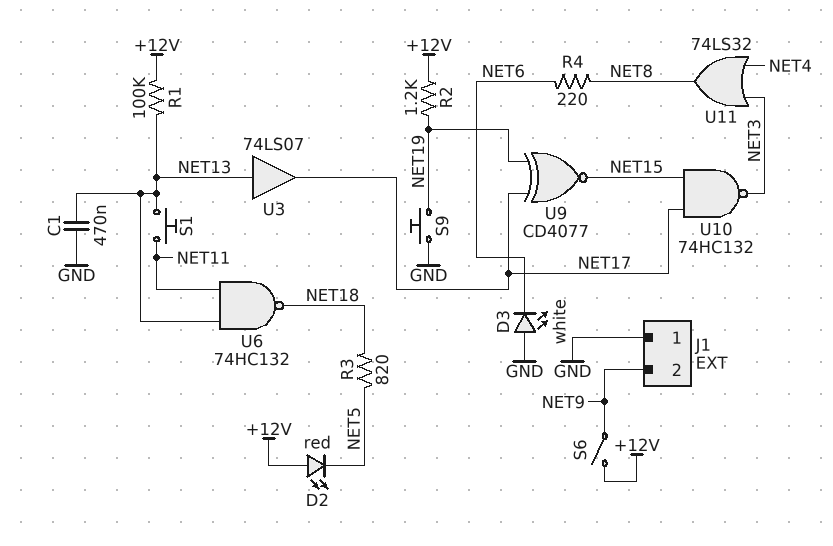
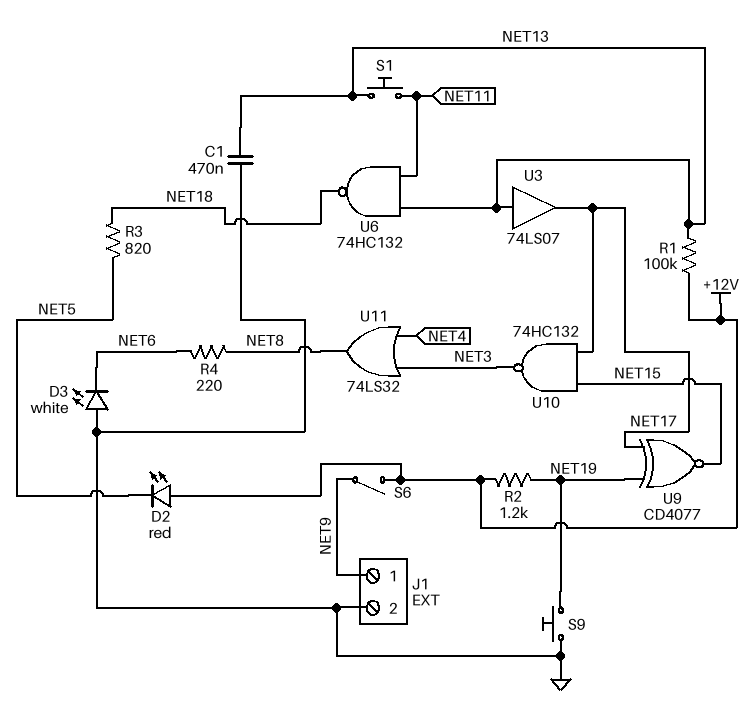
J1 pin 1: GND -> NET9
J1 pin 2: NET9 -> GND

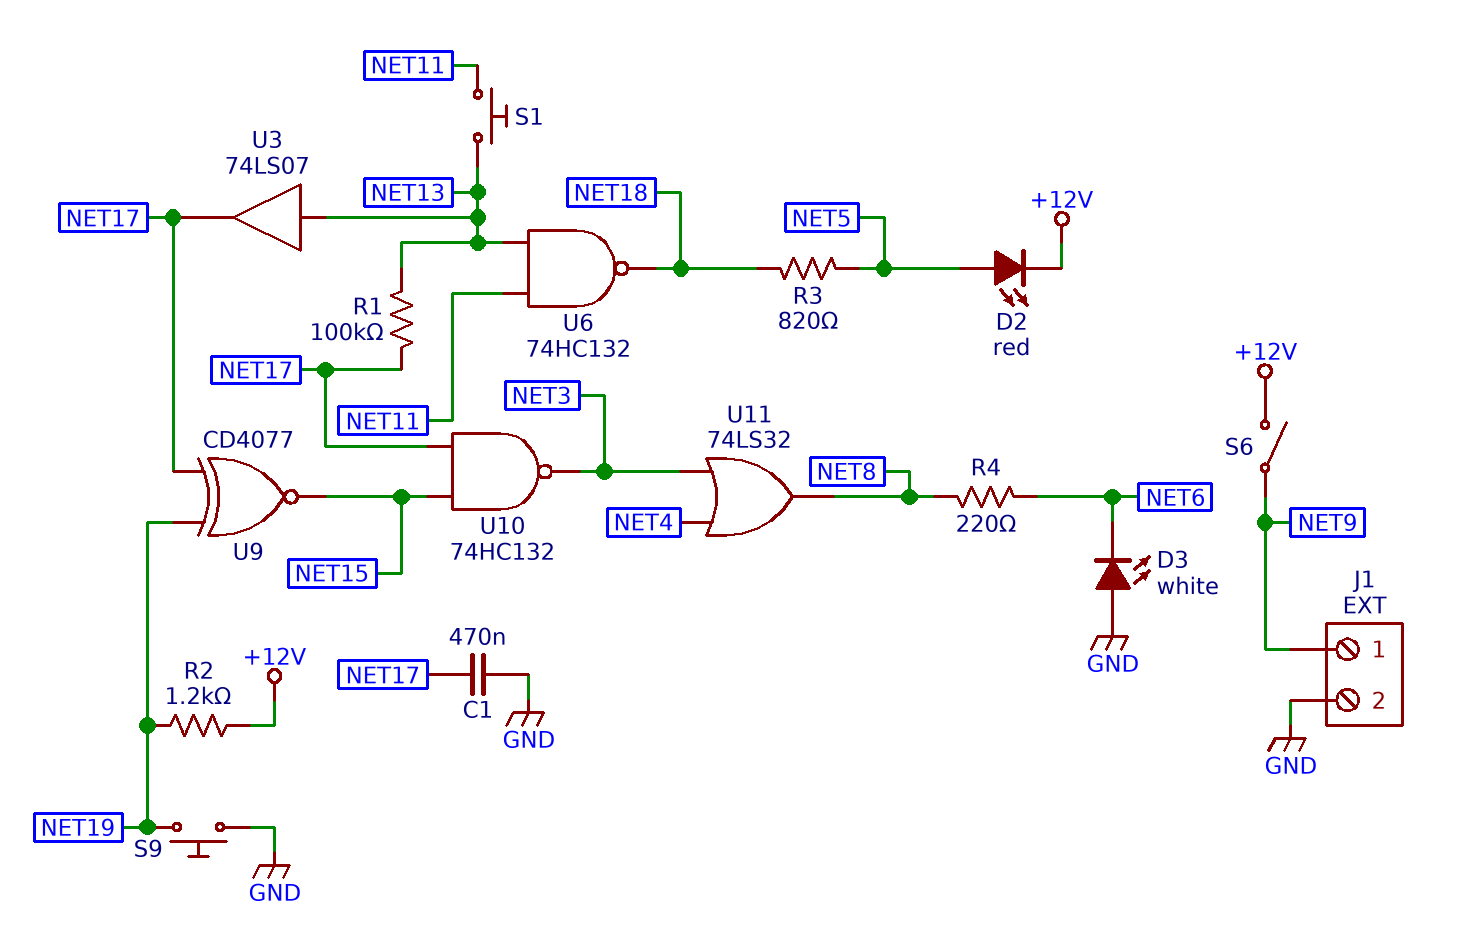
C1: 470nF (GND, NET13) -> 470nF (GND, NET17)
D2: LED red (A +12V, K NET5) -> LED red (A NET5, K +12V)
R1: 100k (+12V, NET13) -> 100k (NET13, NET17)

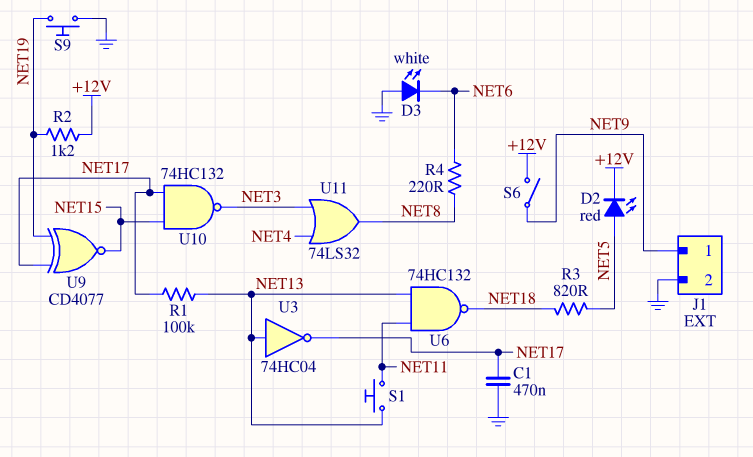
U3: buffer 74LS07 (in NET13, out NET17) -> NOT 74HC04 (in NET13, out NET17)

